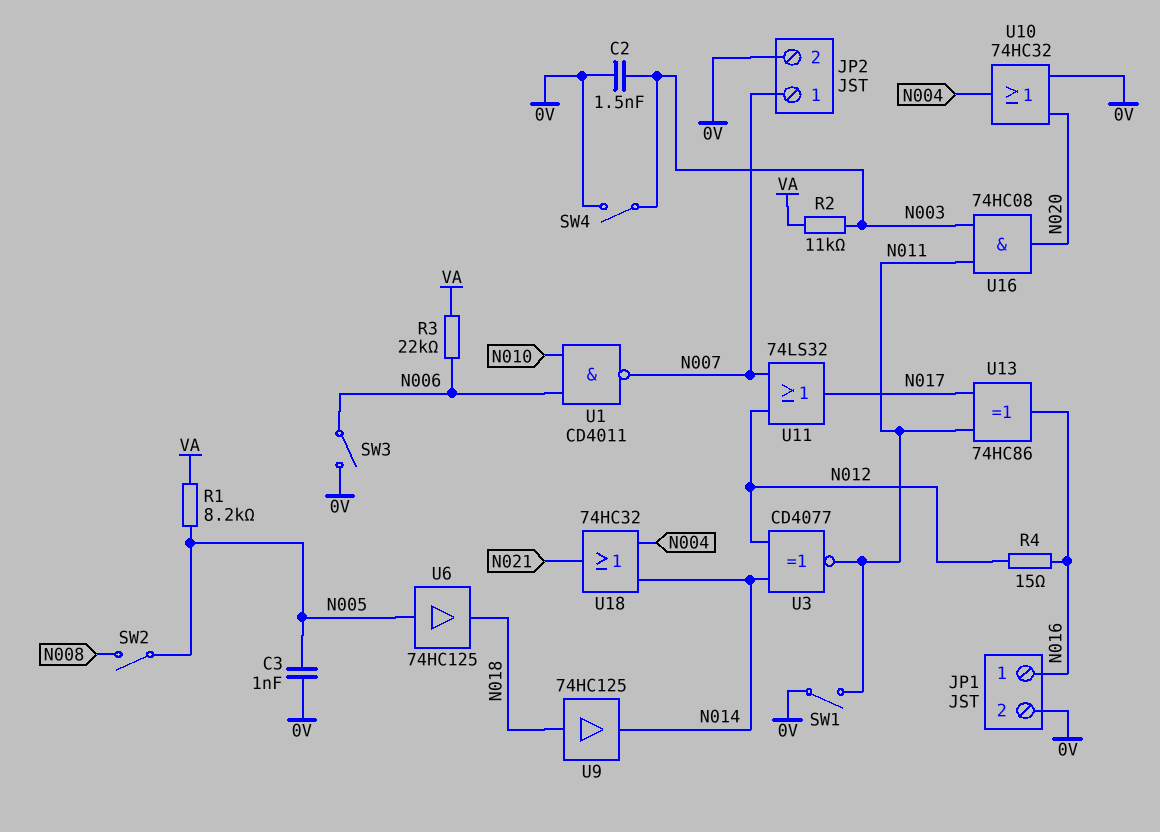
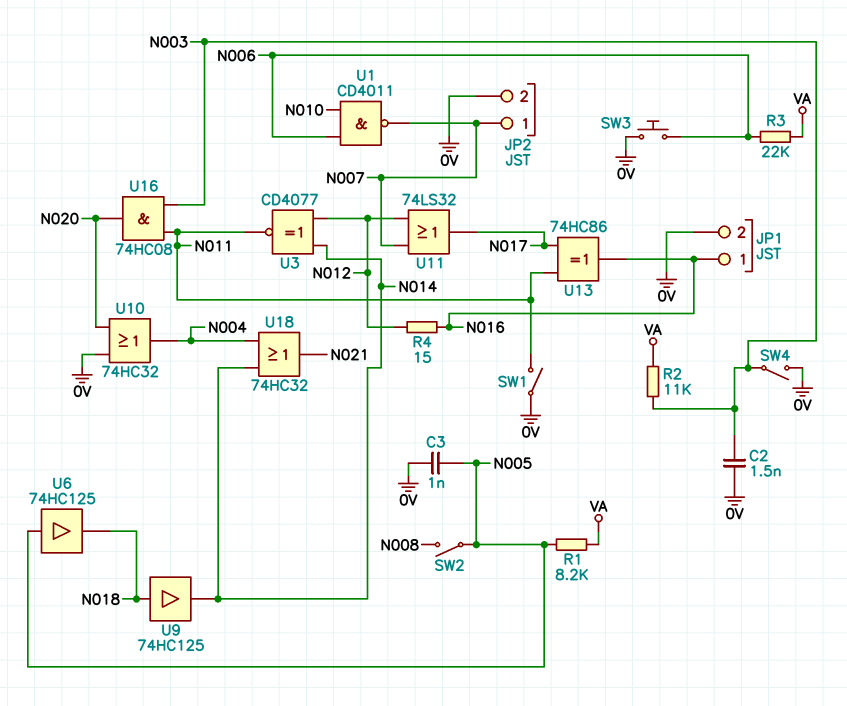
SW3: switch (0V, N006) -> button (0V, N006)

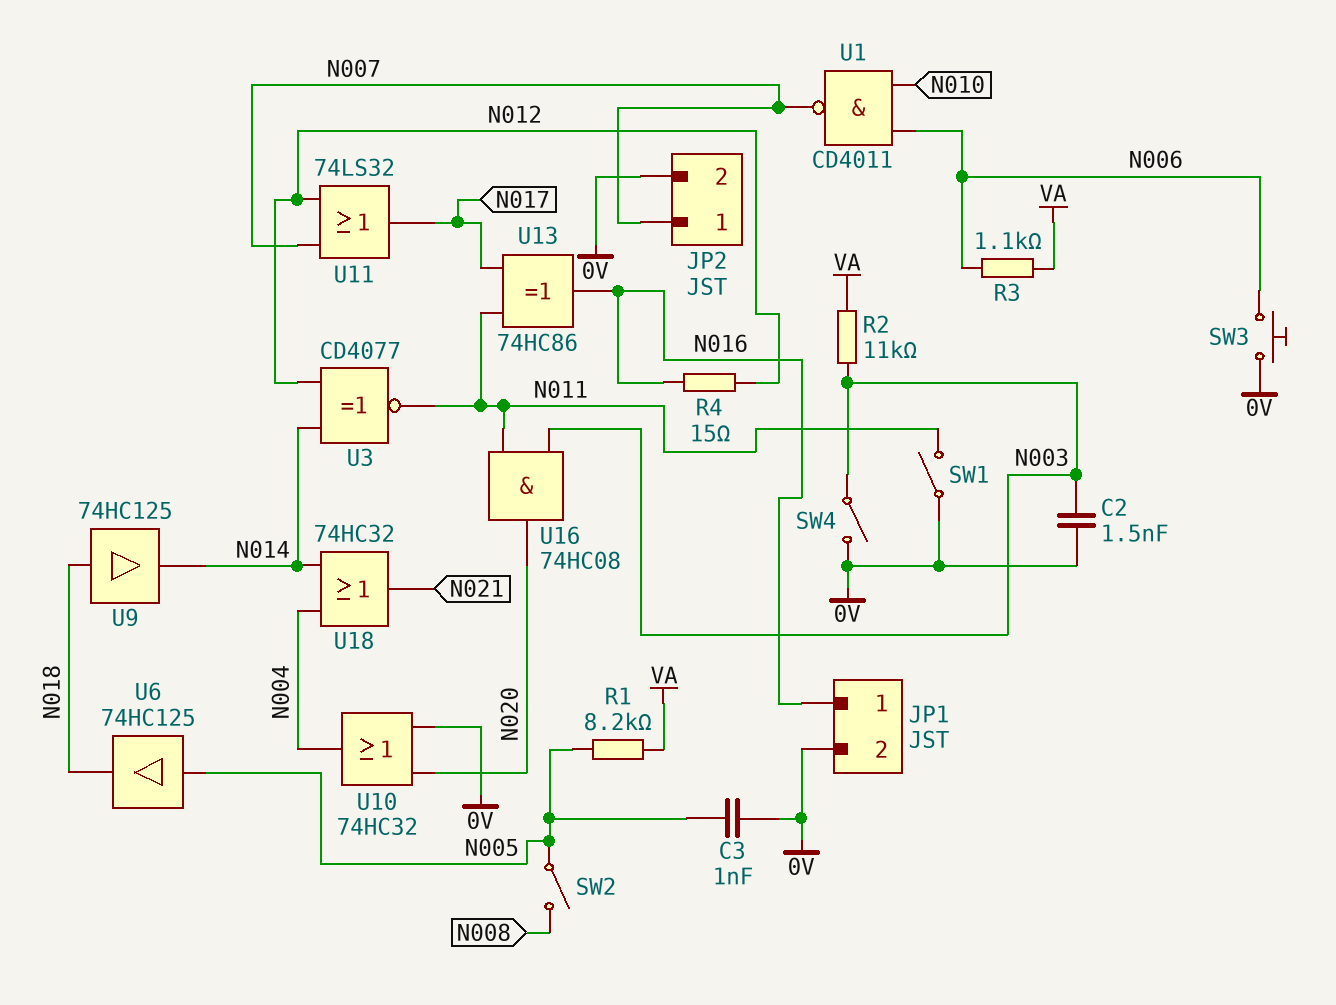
R3: 22k (N006, VA) -> 1.1k (N006, VA)

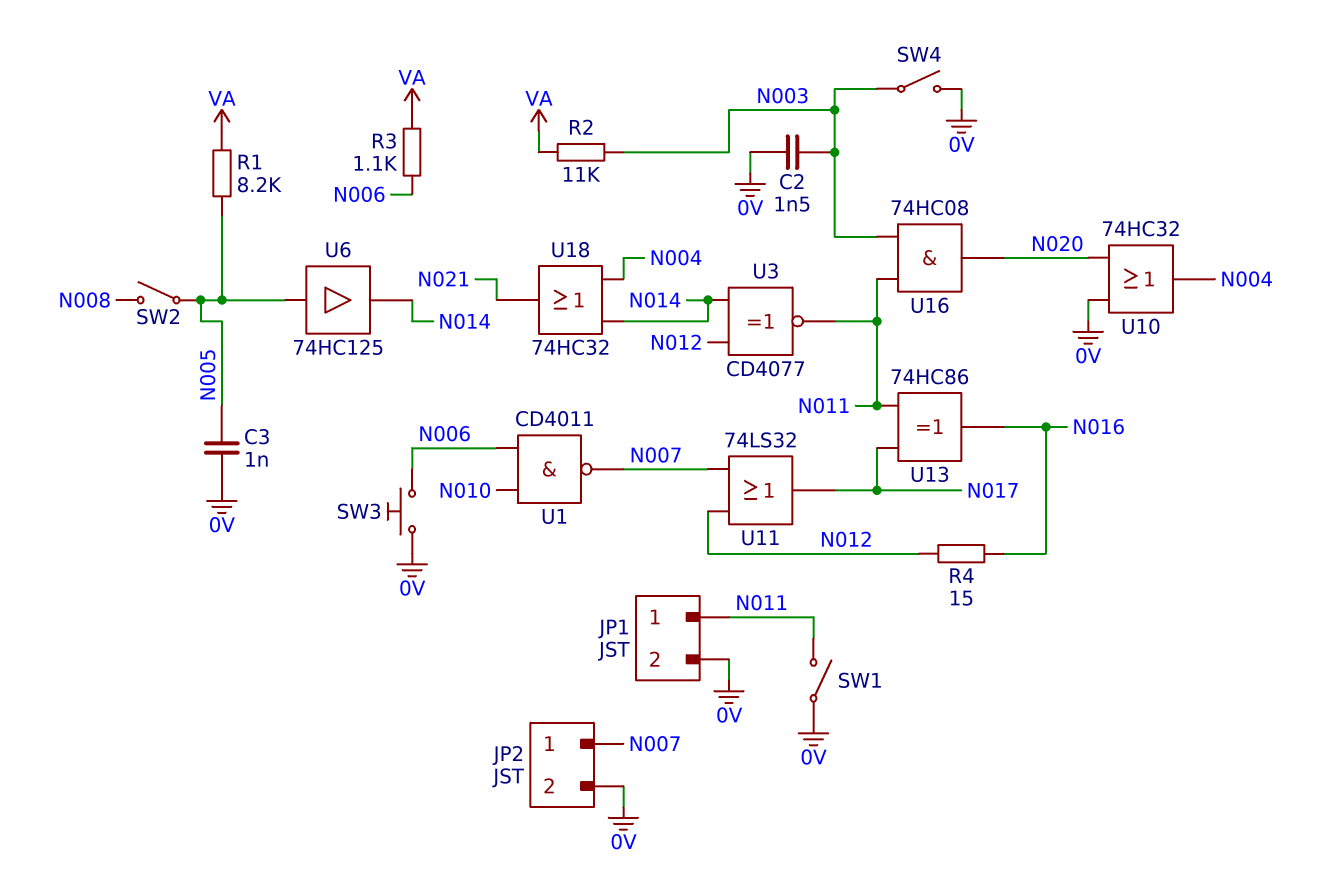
JP1 pin 1: N016 -> N011
U6: buffer 74HC125 (in N005, out N018) -> buffer 74HC125 (in N005, out N014)
U9: buffer 74HC125 (in N018, out N014) -> none

